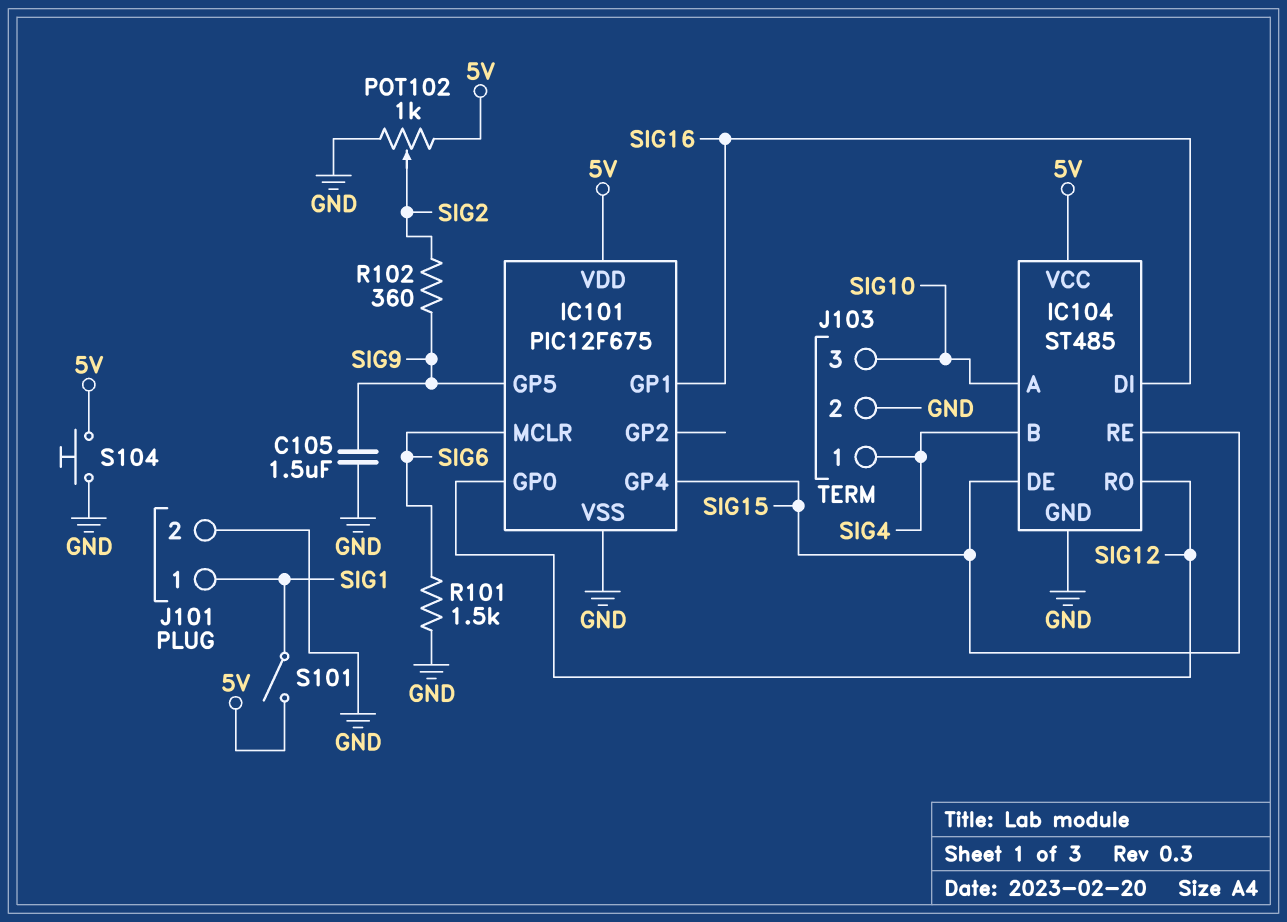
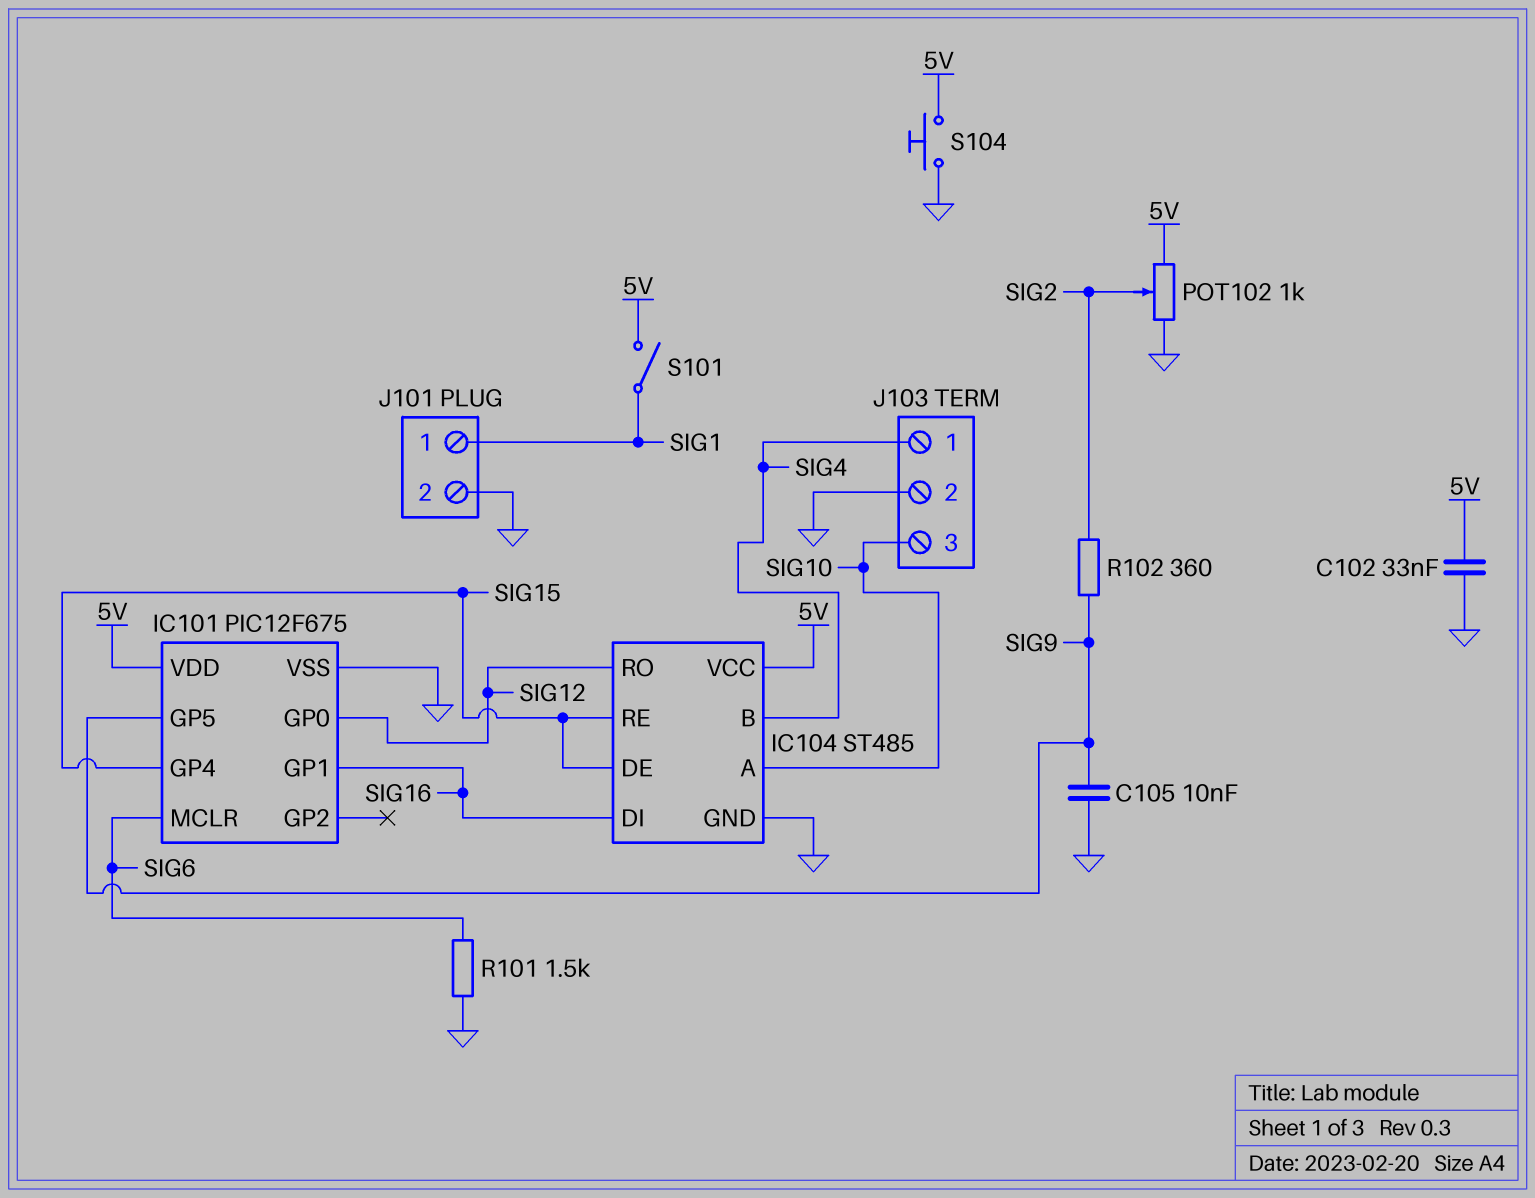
C102: none -> 33nF (5V, GND)
C105: 1.5uF (GND, SIG9) -> 10nF (GND, SIG9)

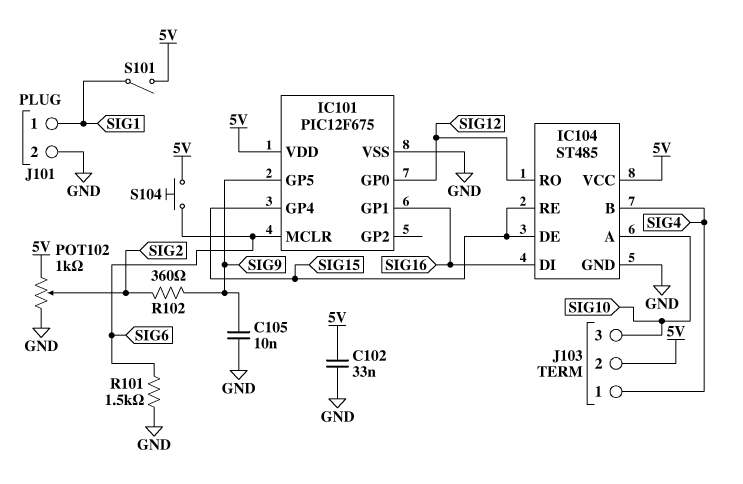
J103 pin 2: GND -> 5V
S104: button (5V, GND) -> button (5V, SIG6)

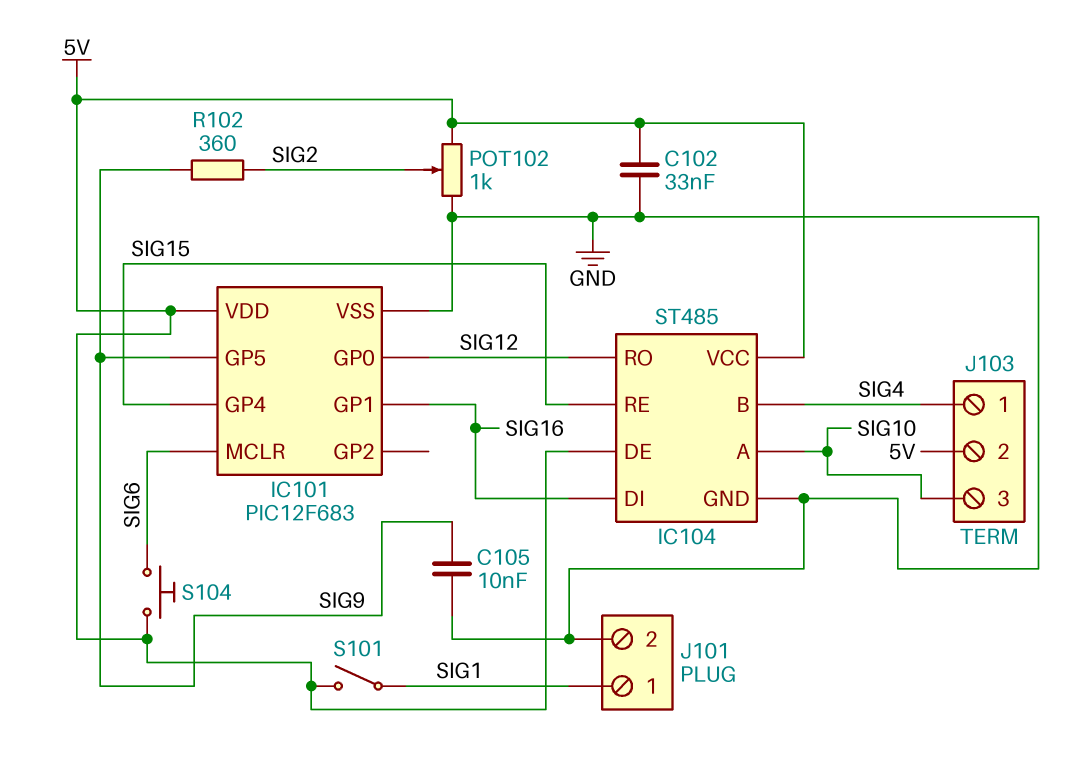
IC101: PIC12F675 -> PIC12F683
IC104 pin DE: SIG15 -> 5V
R101: 1.5k (GND, SIG6) -> none

